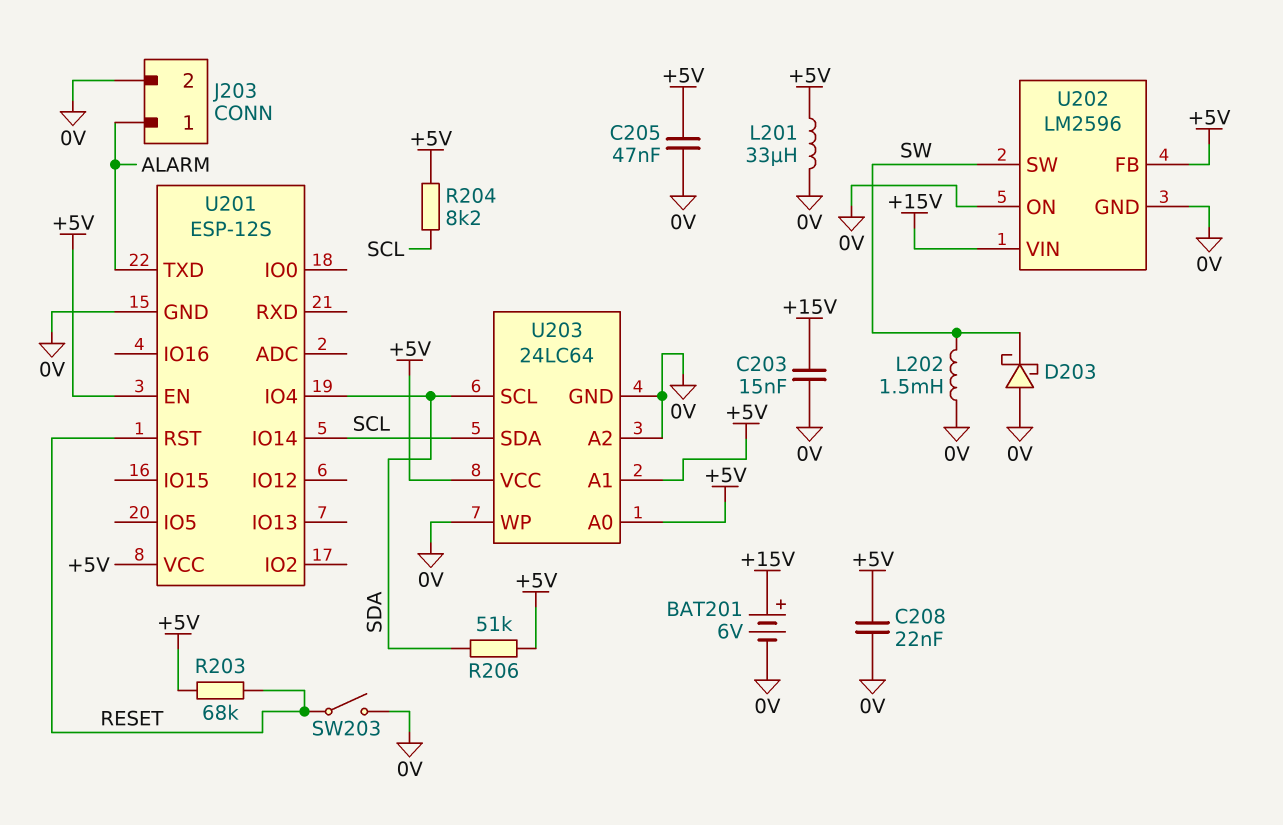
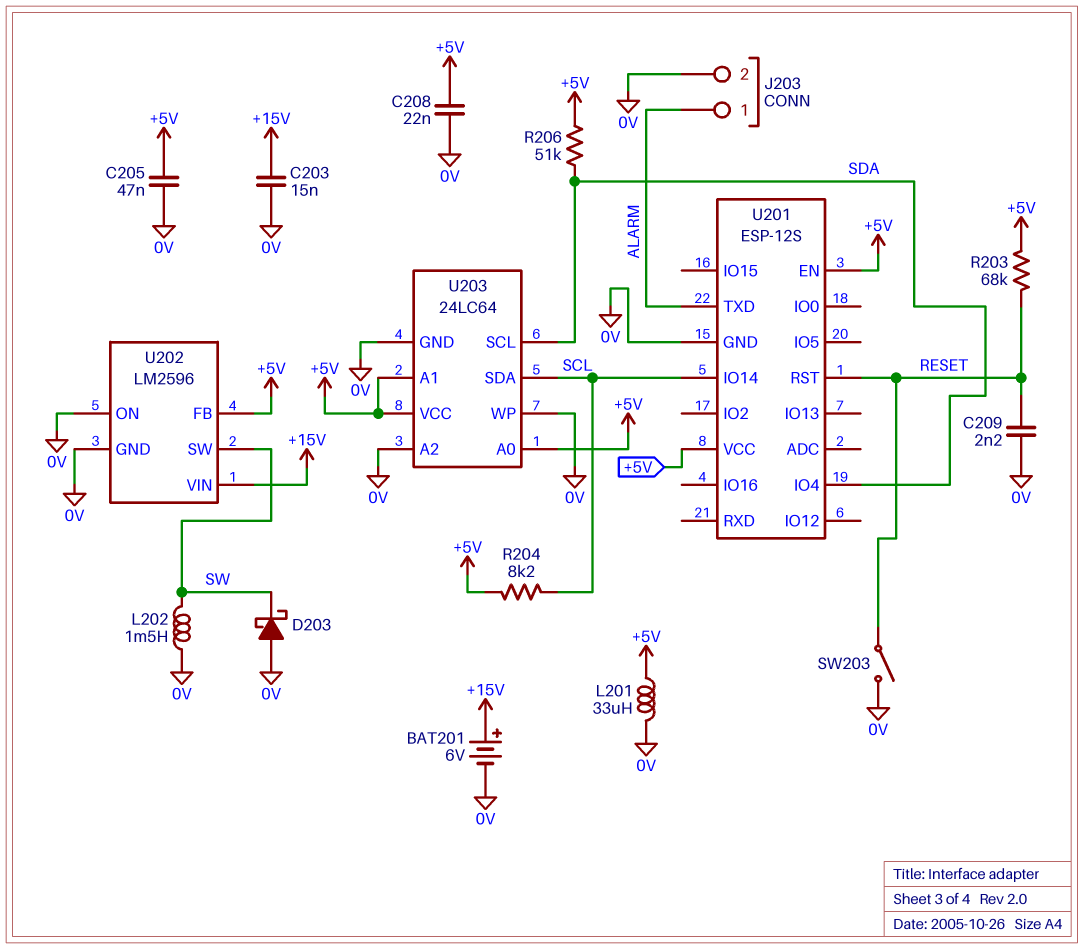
C209: none -> 2.2nF (0V, RESET)

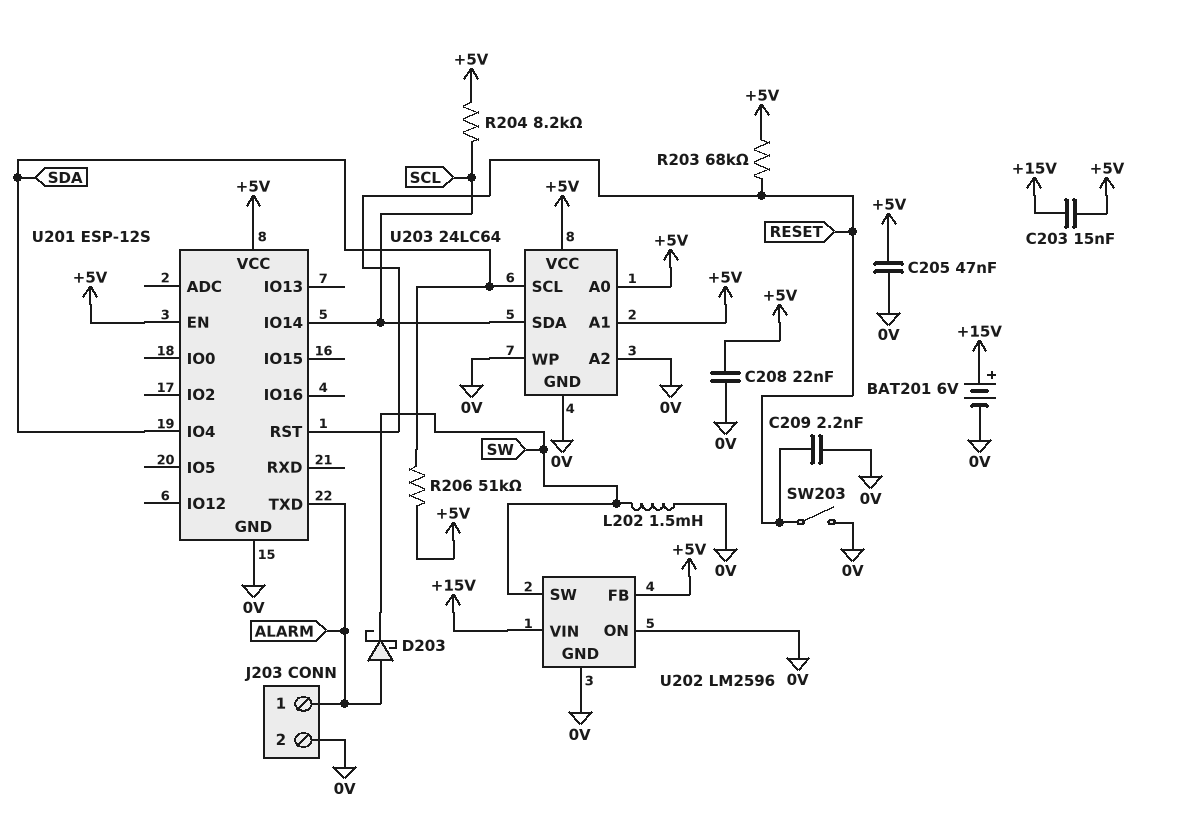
C203: 15nF (+15V, 0V) -> 15nF (+5V, +15V)
D203: schottky (A 0V, K SW) -> schottky (A ALARM, K SW)
L201: 33uH (+5V, 0V) -> none

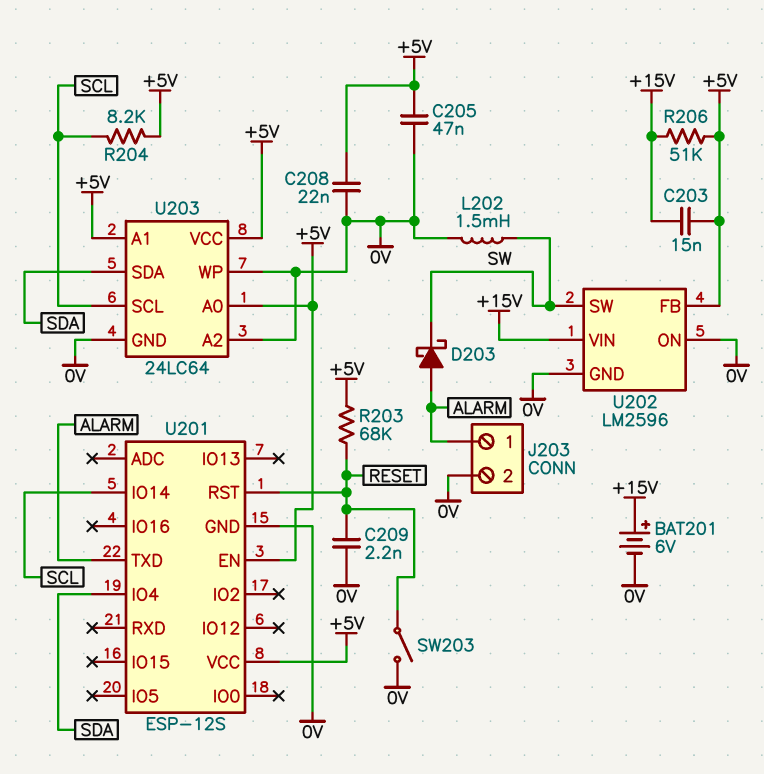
R206: 51k (+5V, SDA) -> 51k (+5V, +15V)
U203 pin SCL: SDA -> SCL
U203 pin SDA: SCL -> SDA

